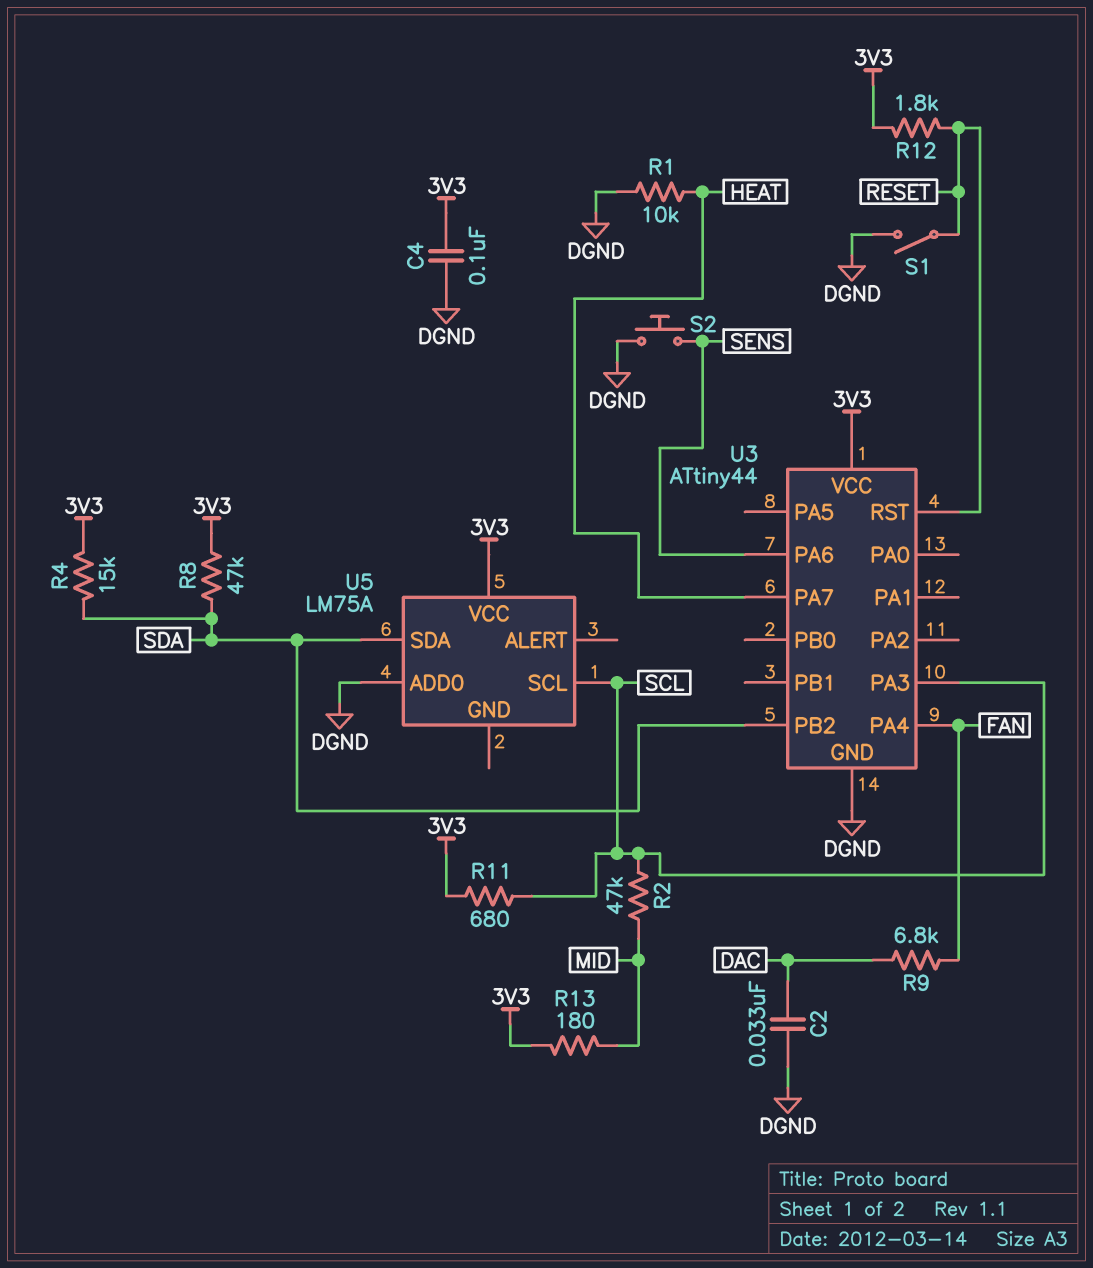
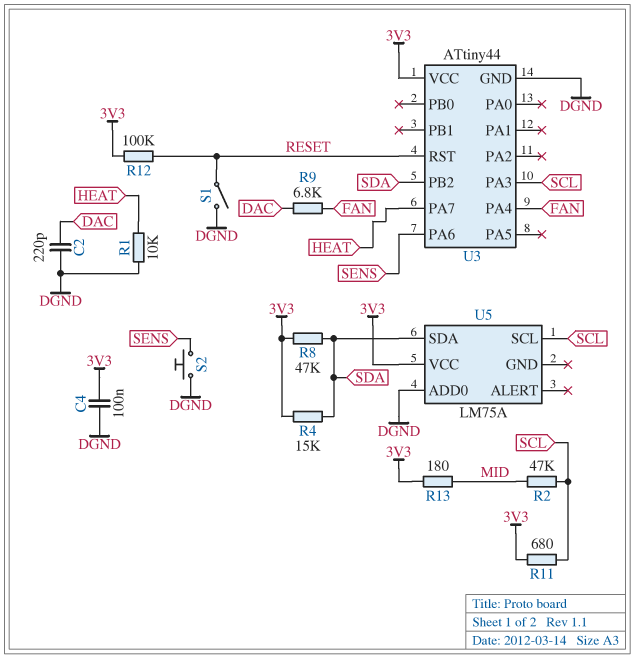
C2: 33nF (DAC, DGND) -> 220pF (DAC, DGND)
R12: 1.8k (3V3, RESET) -> 100k (3V3, RESET)

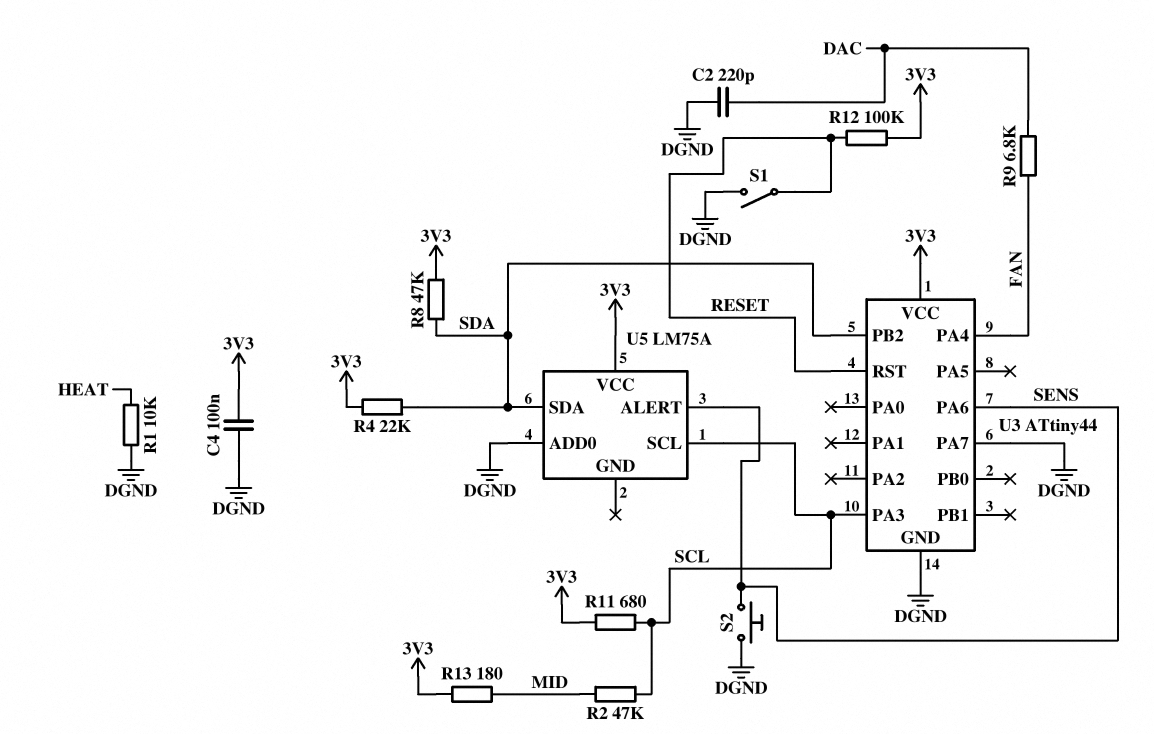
R4: 15k (3V3, SDA) -> 22k (3V3, SDA)
U3 pin PA7: HEAT -> DGND
U5 pin ALERT: none -> SENS

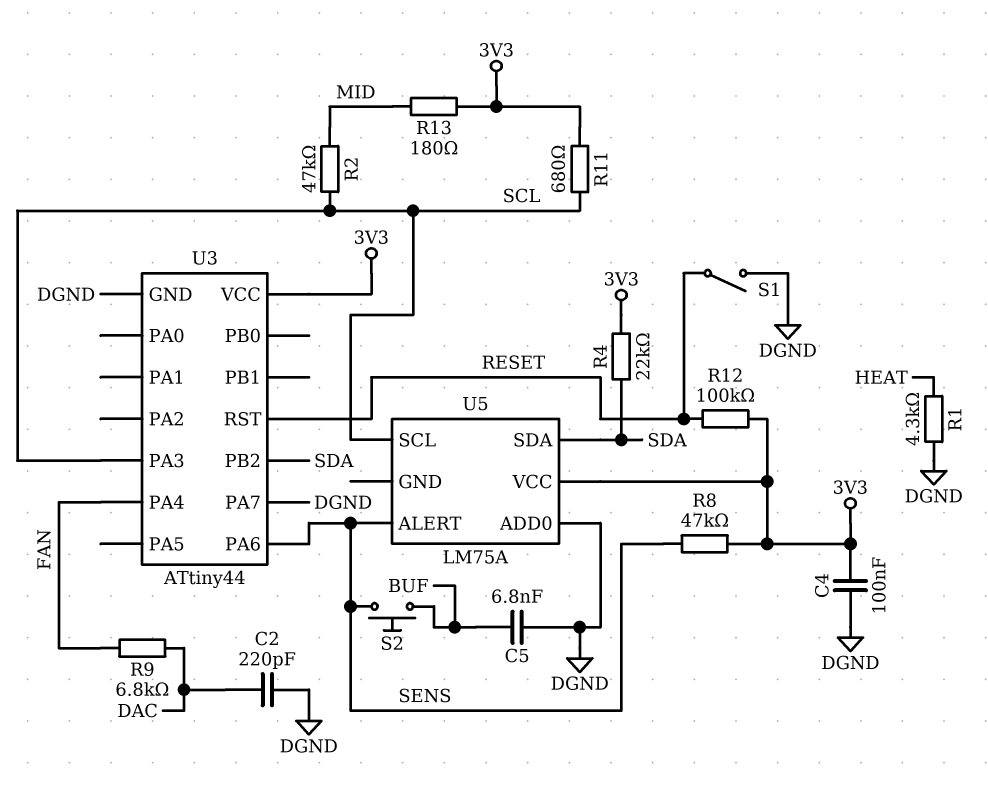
C5: none -> 6.8nF (BUF, DGND)
R1: 10k (DGND, HEAT) -> 4.3k (DGND, HEAT)
R8: 47k (3V3, SDA) -> 47k (3V3, SENS)
S2: button (DGND, SENS) -> button (BUF, SENS)

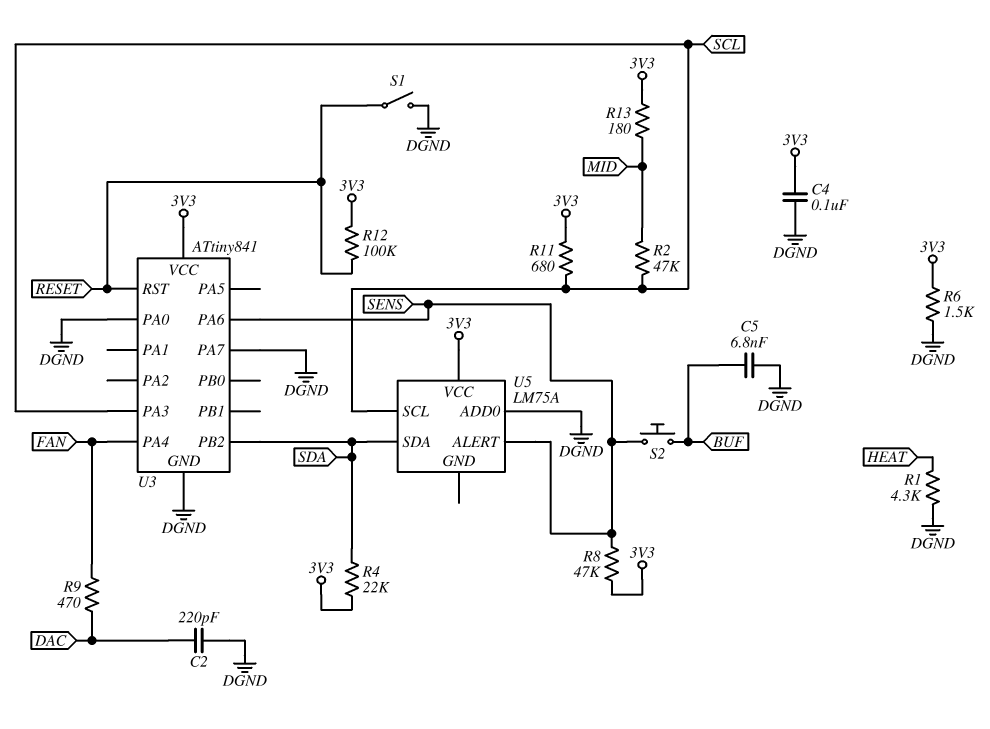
R6: none -> 1.5k (3V3, DGND)
R9: 6.8k (DAC, FAN) -> 470 (DAC, FAN)
U3: ATtiny44 -> ATtiny841
U3 pin PA0: none -> DGND

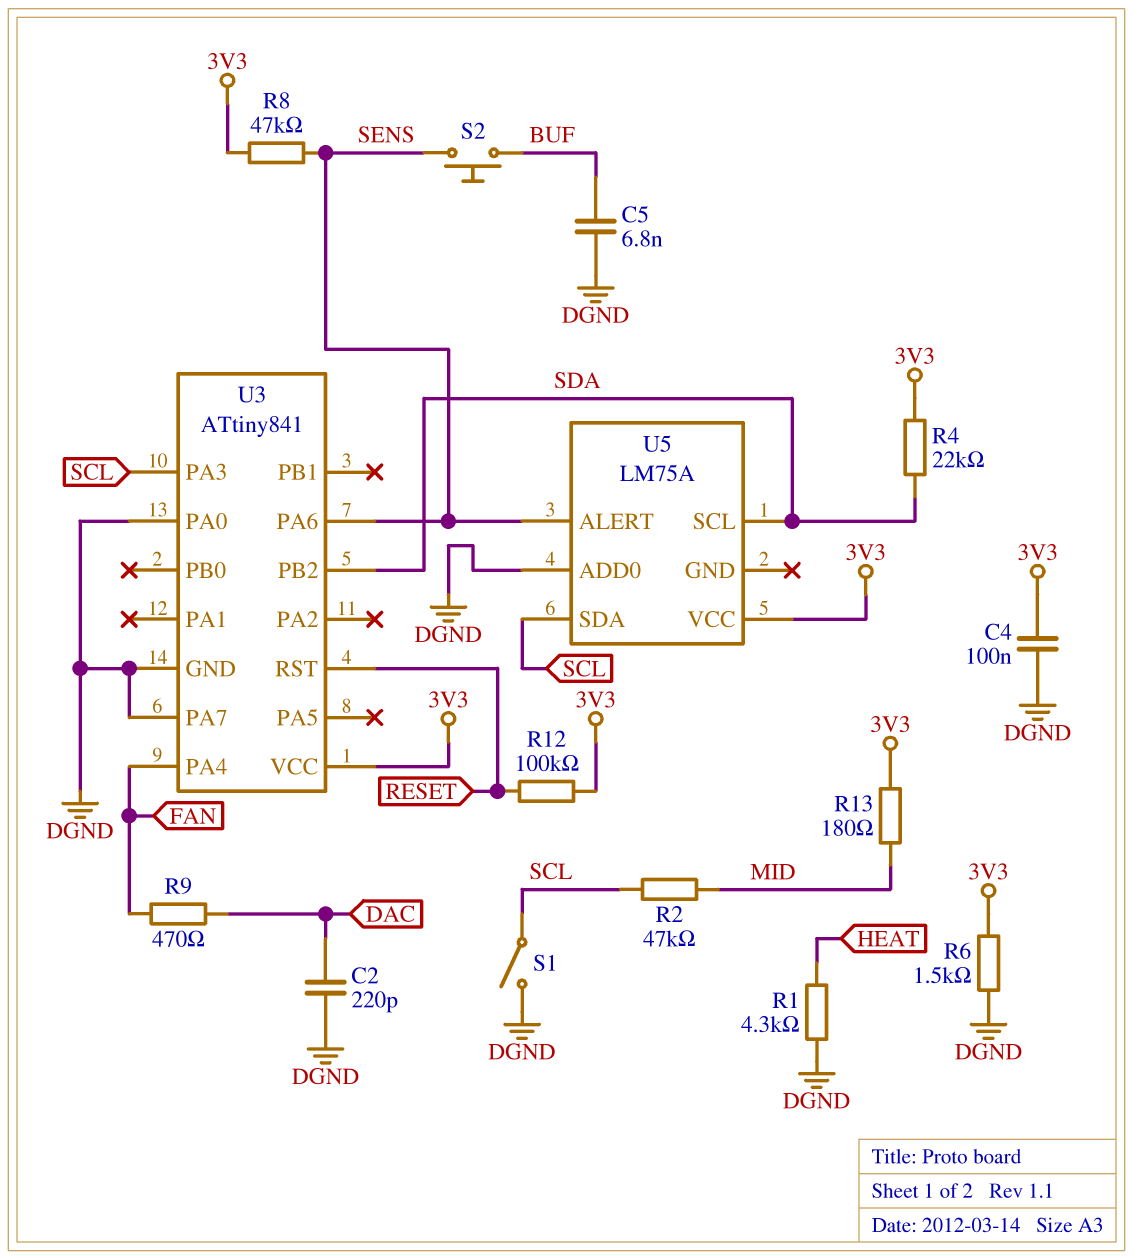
R11: 680 (3V3, SCL) -> none
S1: switch (DGND, RESET) -> switch (DGND, SCL)
U5 pin SCL: SCL -> SDA
U5 pin SDA: SDA -> SCL

